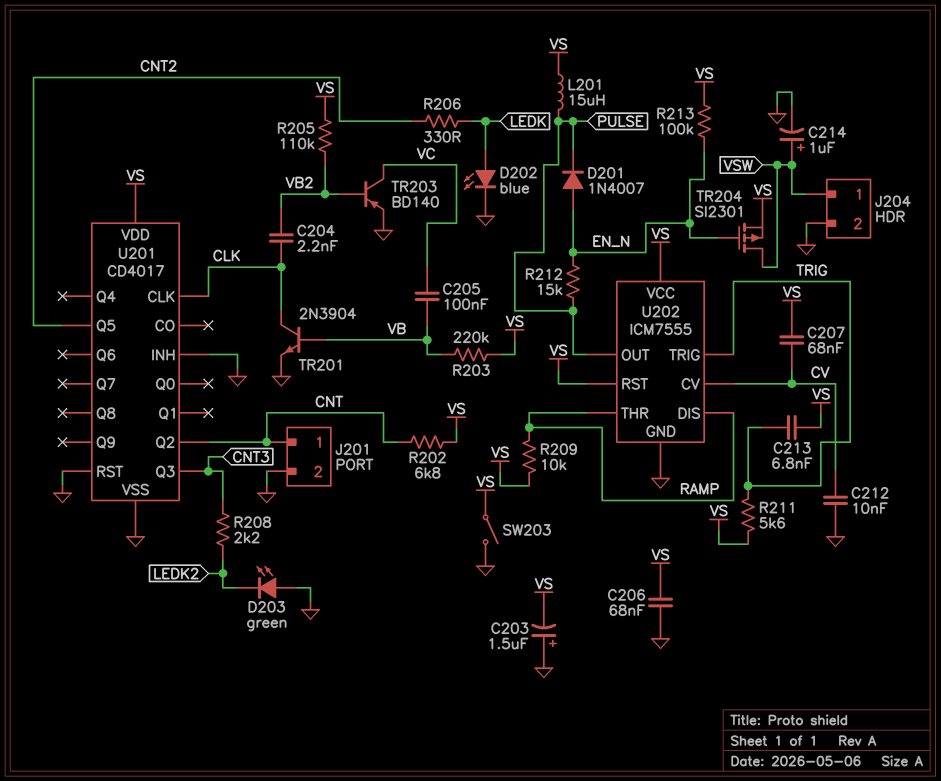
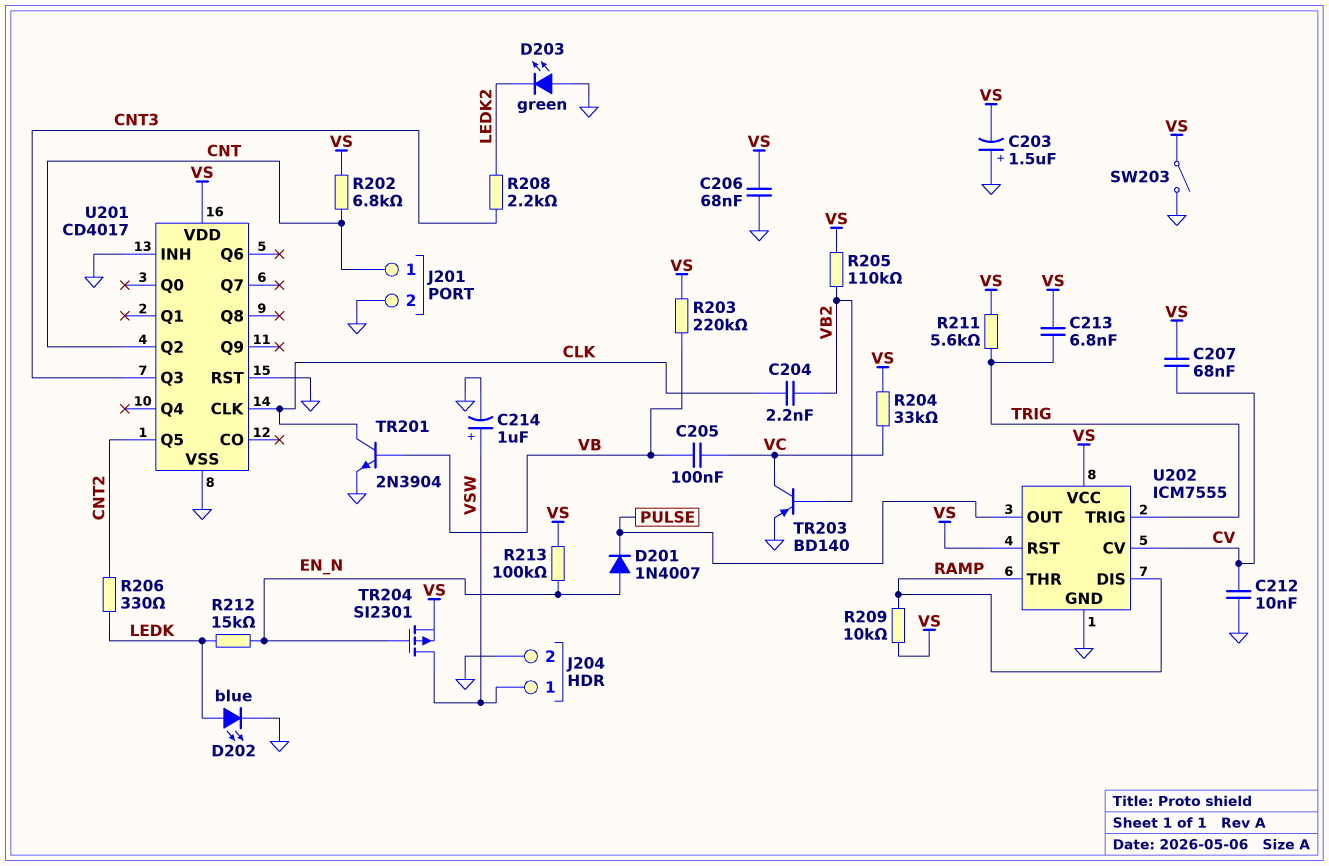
L201: 15uH (PULSE, VS) -> none
R204: none -> 33k (VC, VS)
R212: 15k (EN_N, PULSE) -> 15k (EN_N, LEDK)

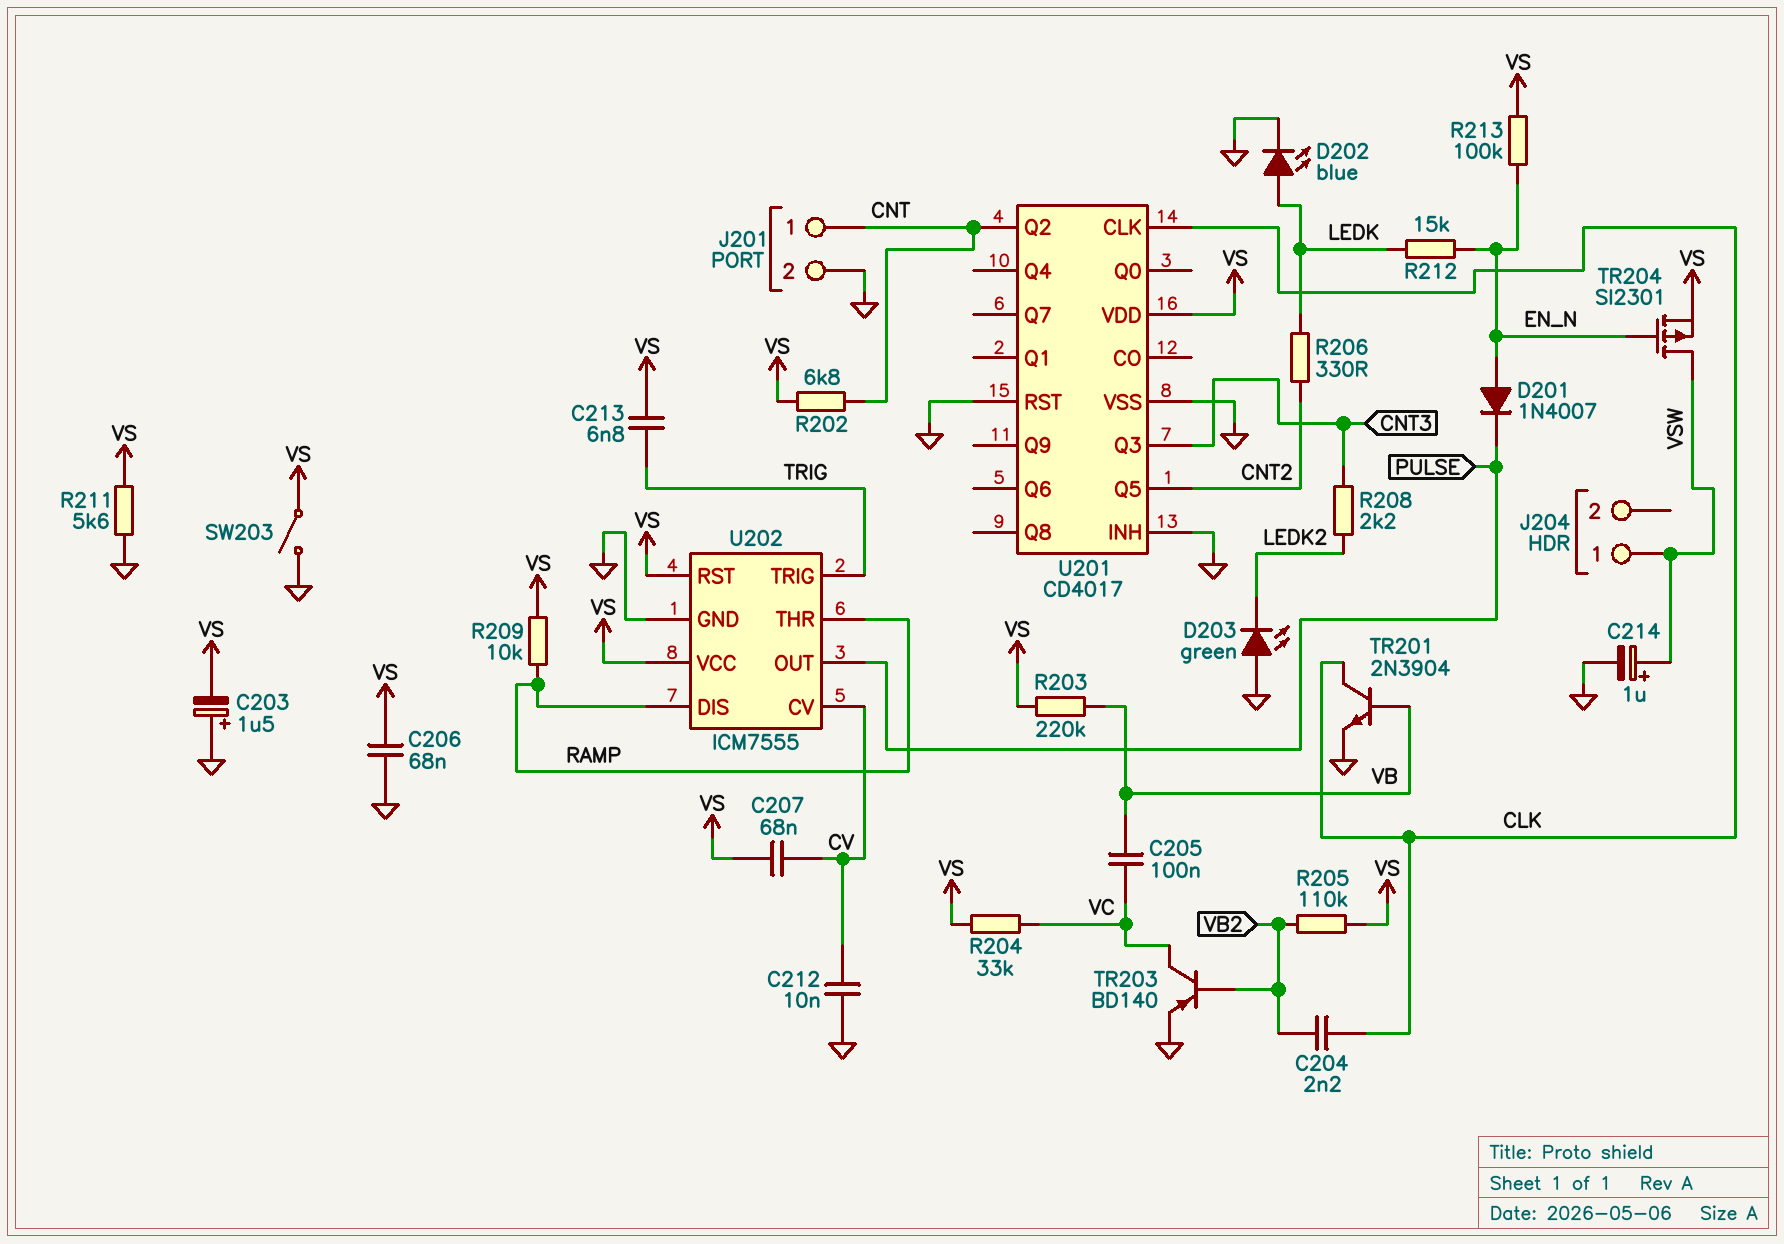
J204 pin 2: GND -> none
R211: 5.6k (TRIG, VS) -> 5.6k (GND, VS)

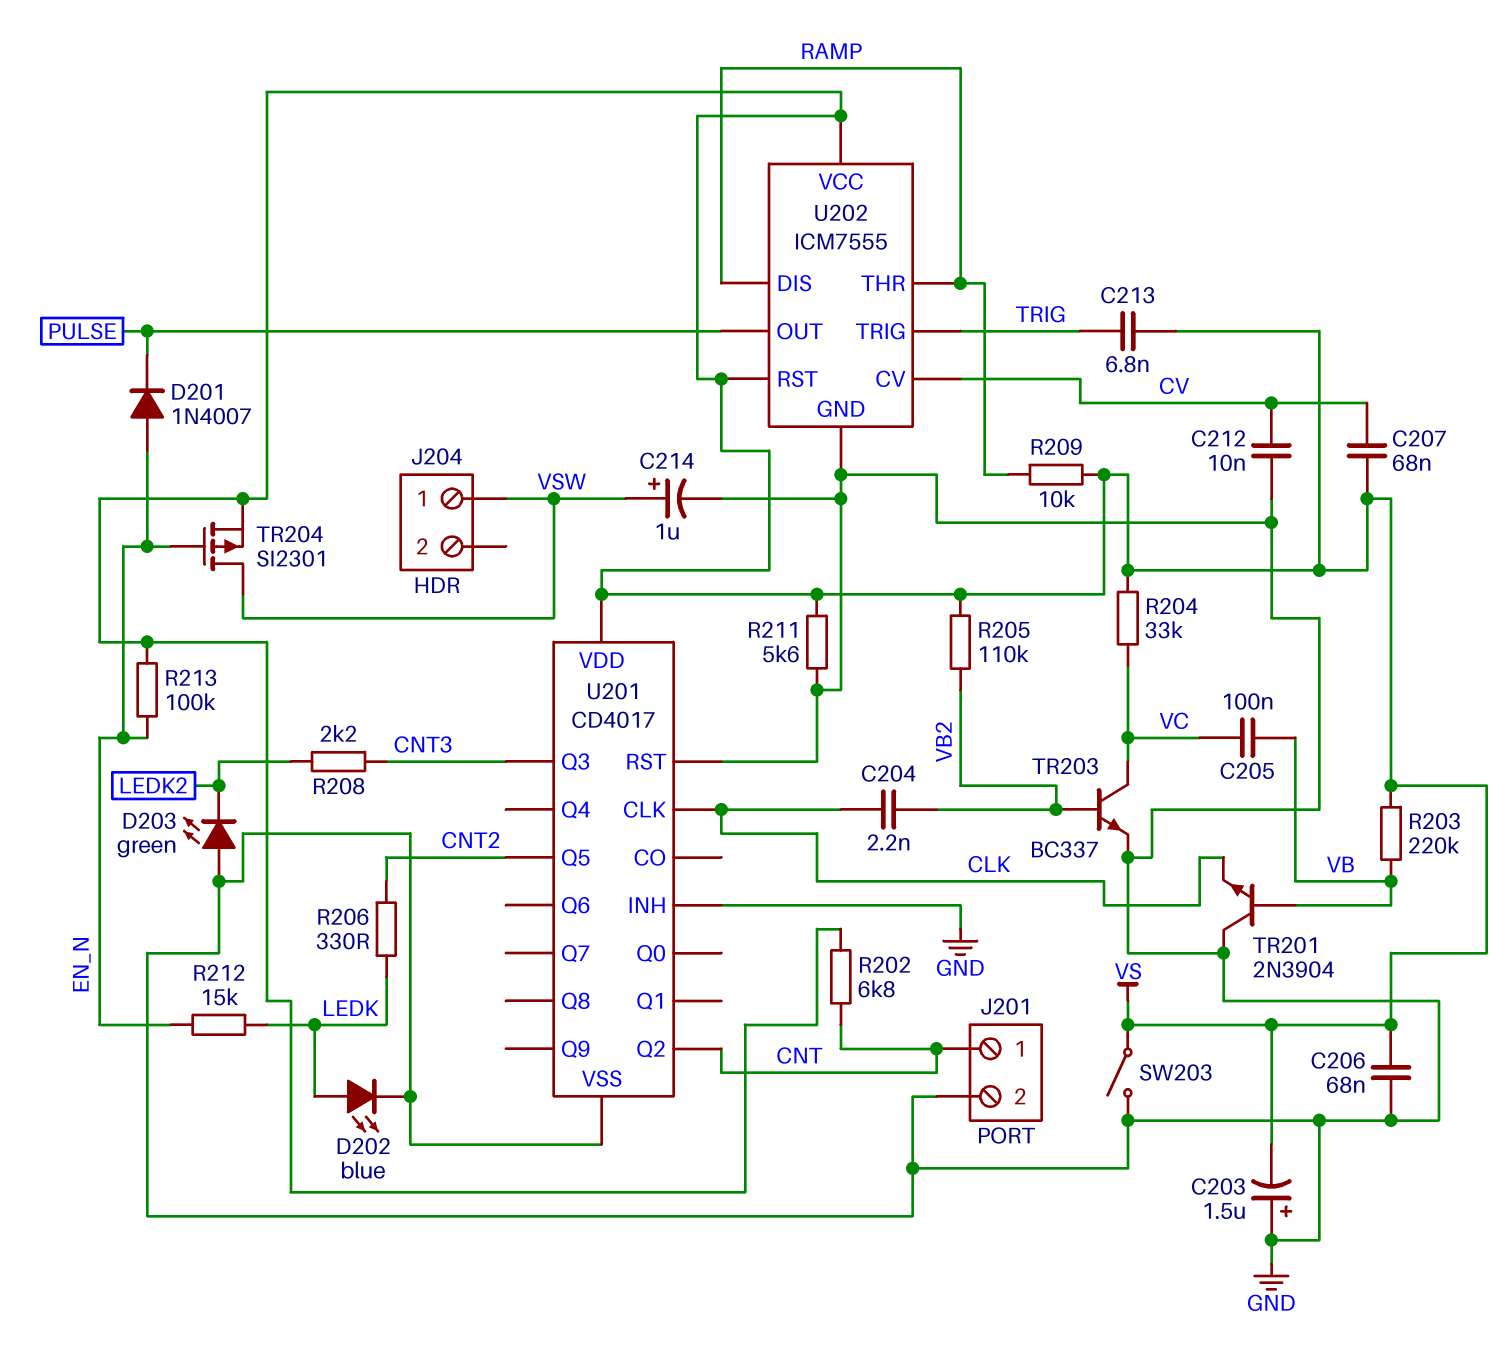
TR201: NPN 2N3904 (B VB, C CLK, E GND) -> NPN 2N3904 (B VB, C GND, E CLK)
TR203: PNP BD140 (B VB2, C VC, E GND) -> NPN BC337 (B VB2, C VC, E GND)

